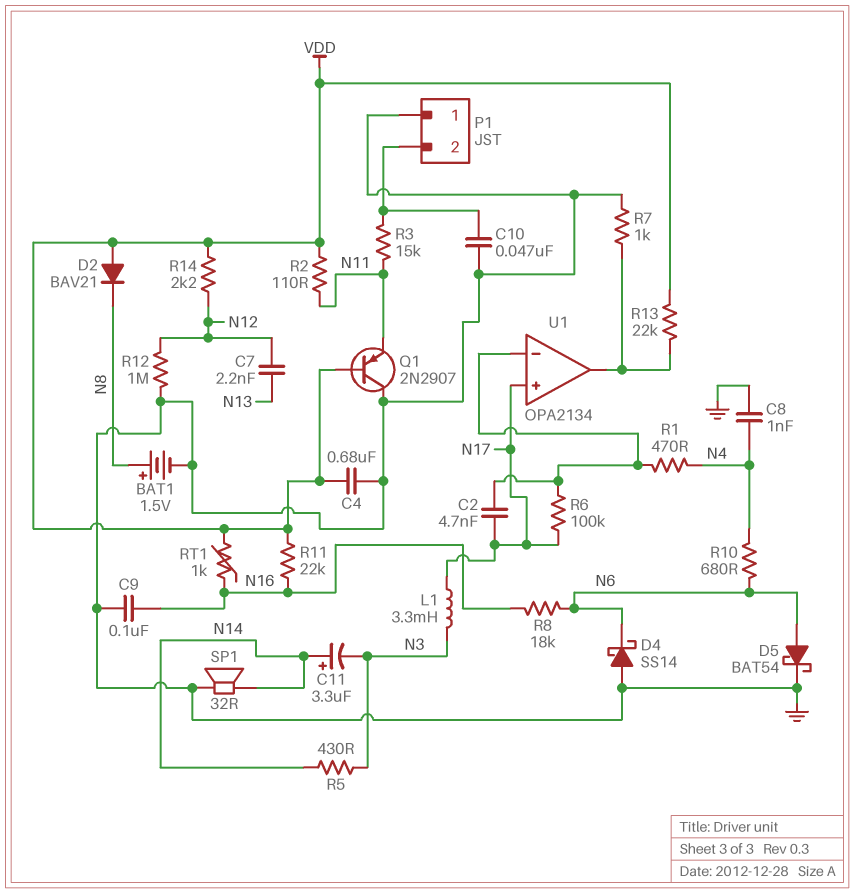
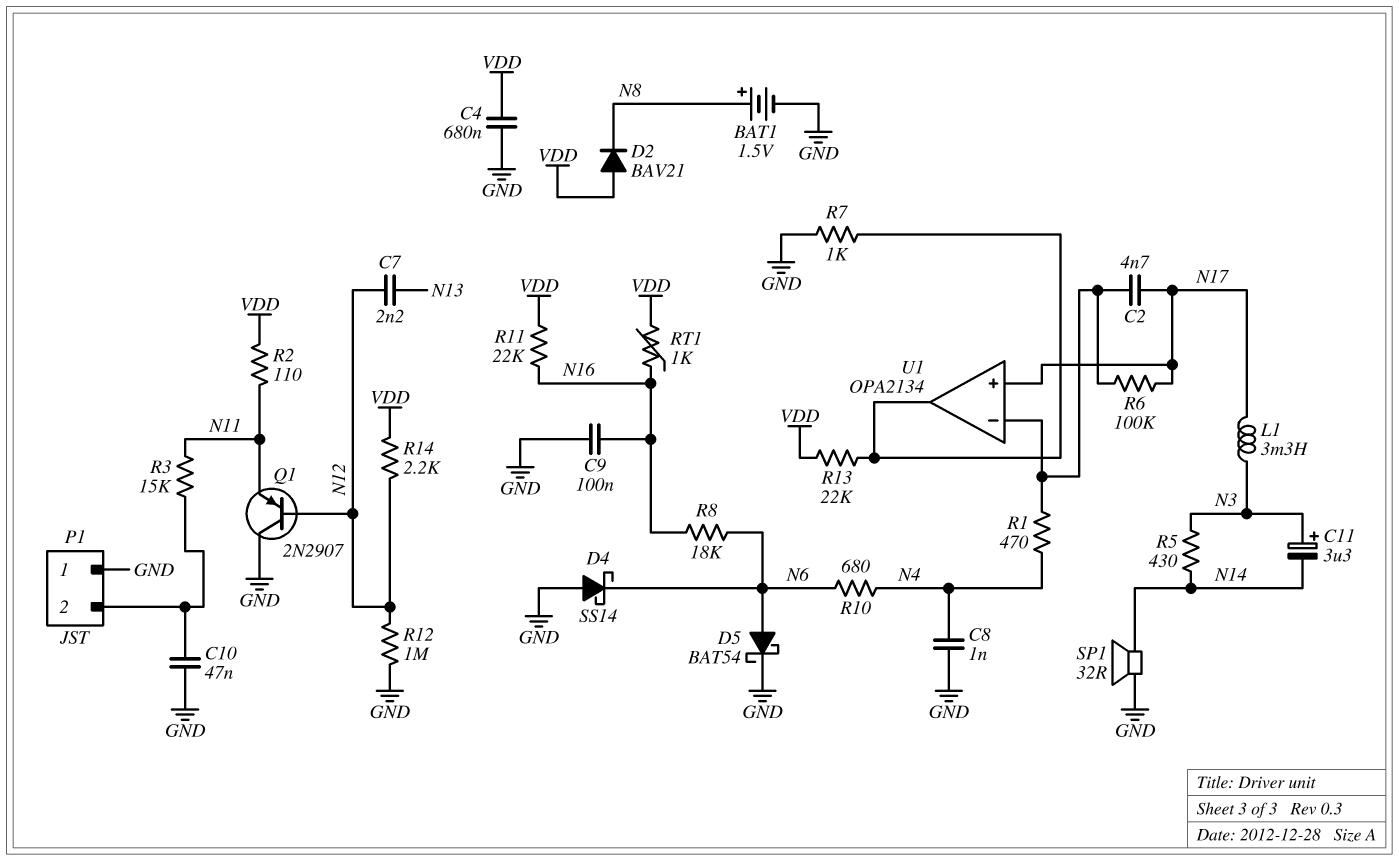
C11: 3.3uF (plus N14, minus N3) -> 3.3uF (plus N3, minus N14)
Q1: PNP 2N2907 (B VDD, C GND, E N11) -> PNP 2N2907 (B N12, C GND, E N11)

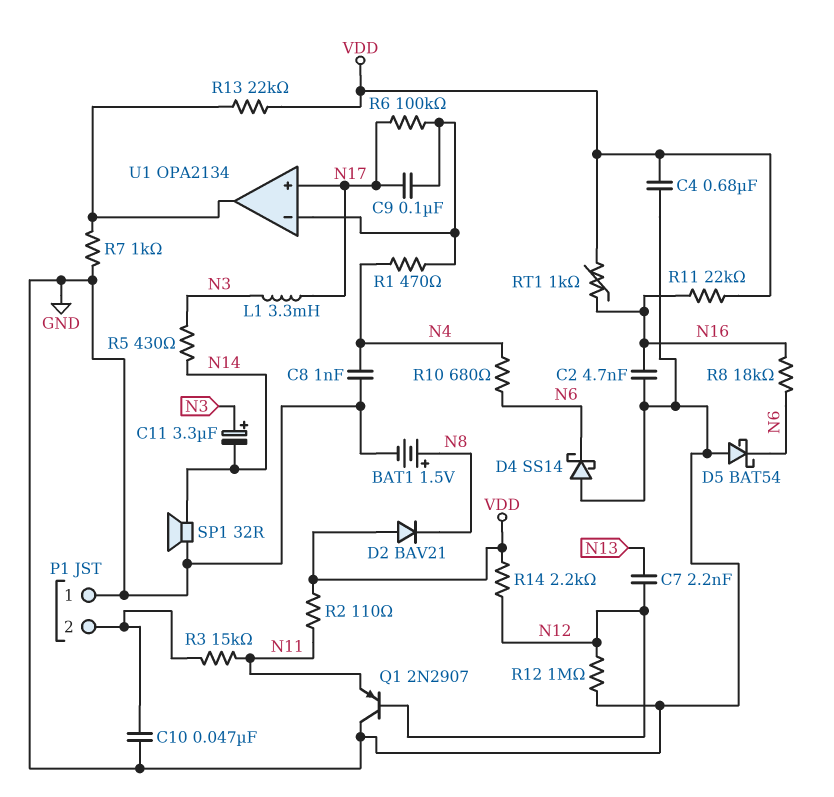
C2: 4.7nF (N17, U1/in-) -> 4.7nF (GND, N16)
C9: 100nF (GND, N16) -> 100nF (N17, U1/in-)
D5: schottky BAT54 (A N6, K GND) -> schottky BAT54 (A GND, K N6)

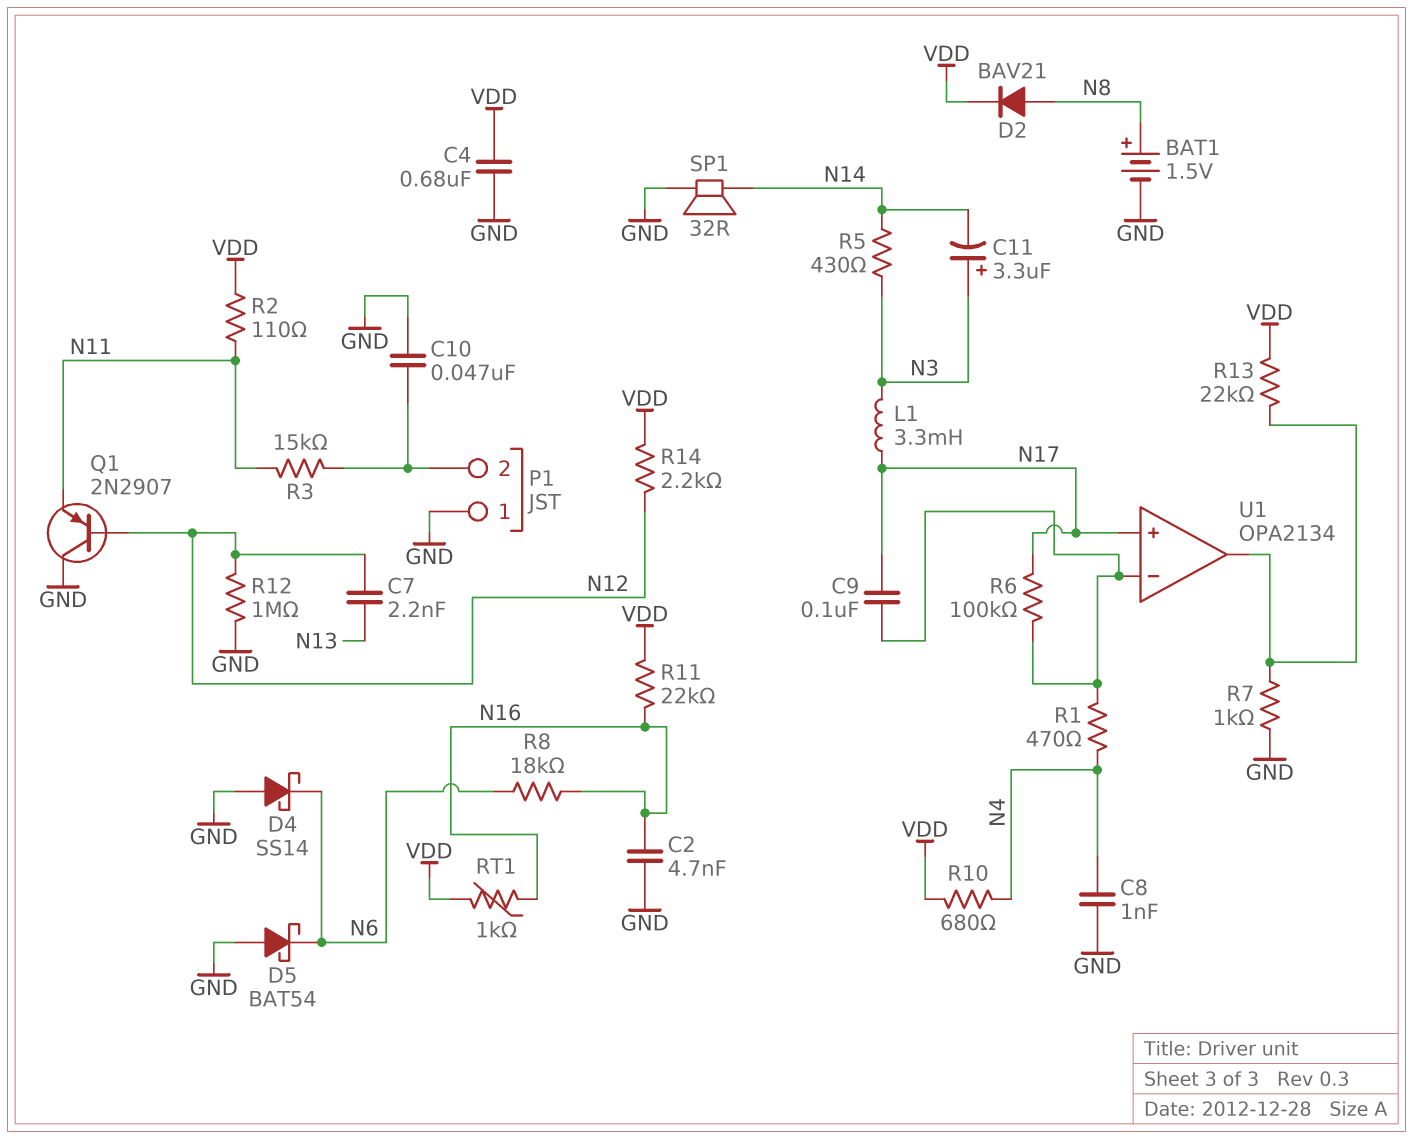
D2: diode BAV21 (A VDD, K N8) -> diode BAV21 (A N8, K VDD)
R10: 680 (N4, N6) -> 680 (N4, VDD)

